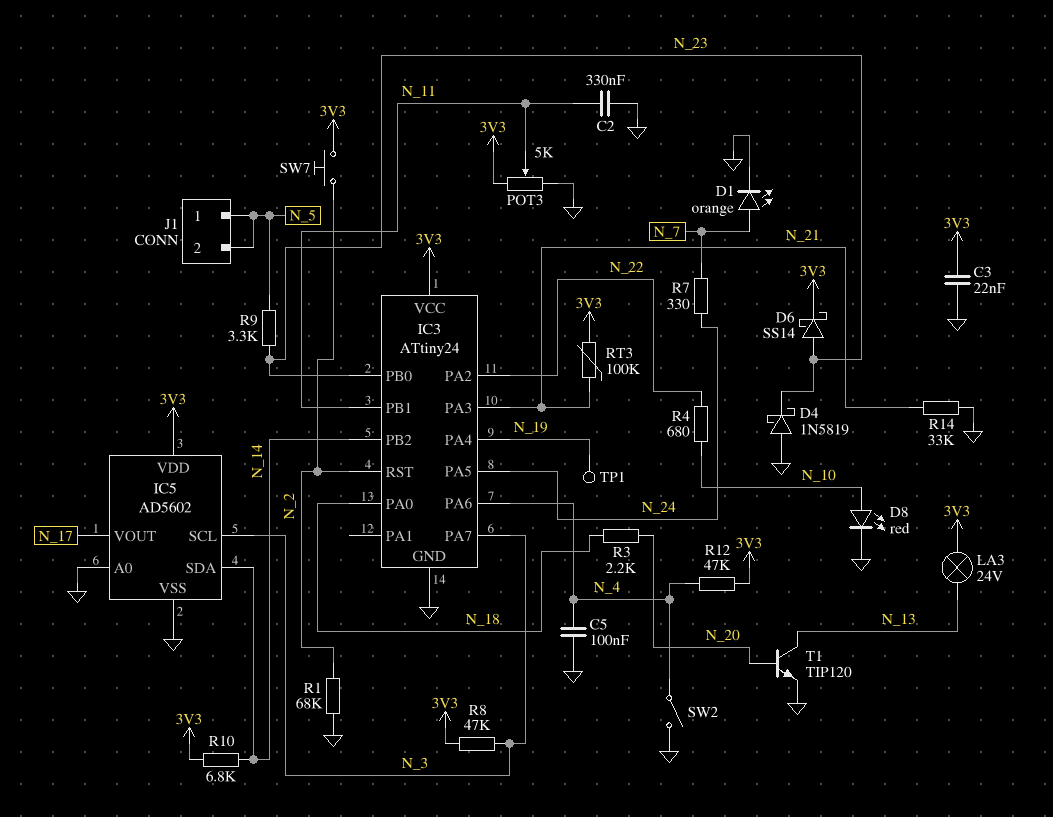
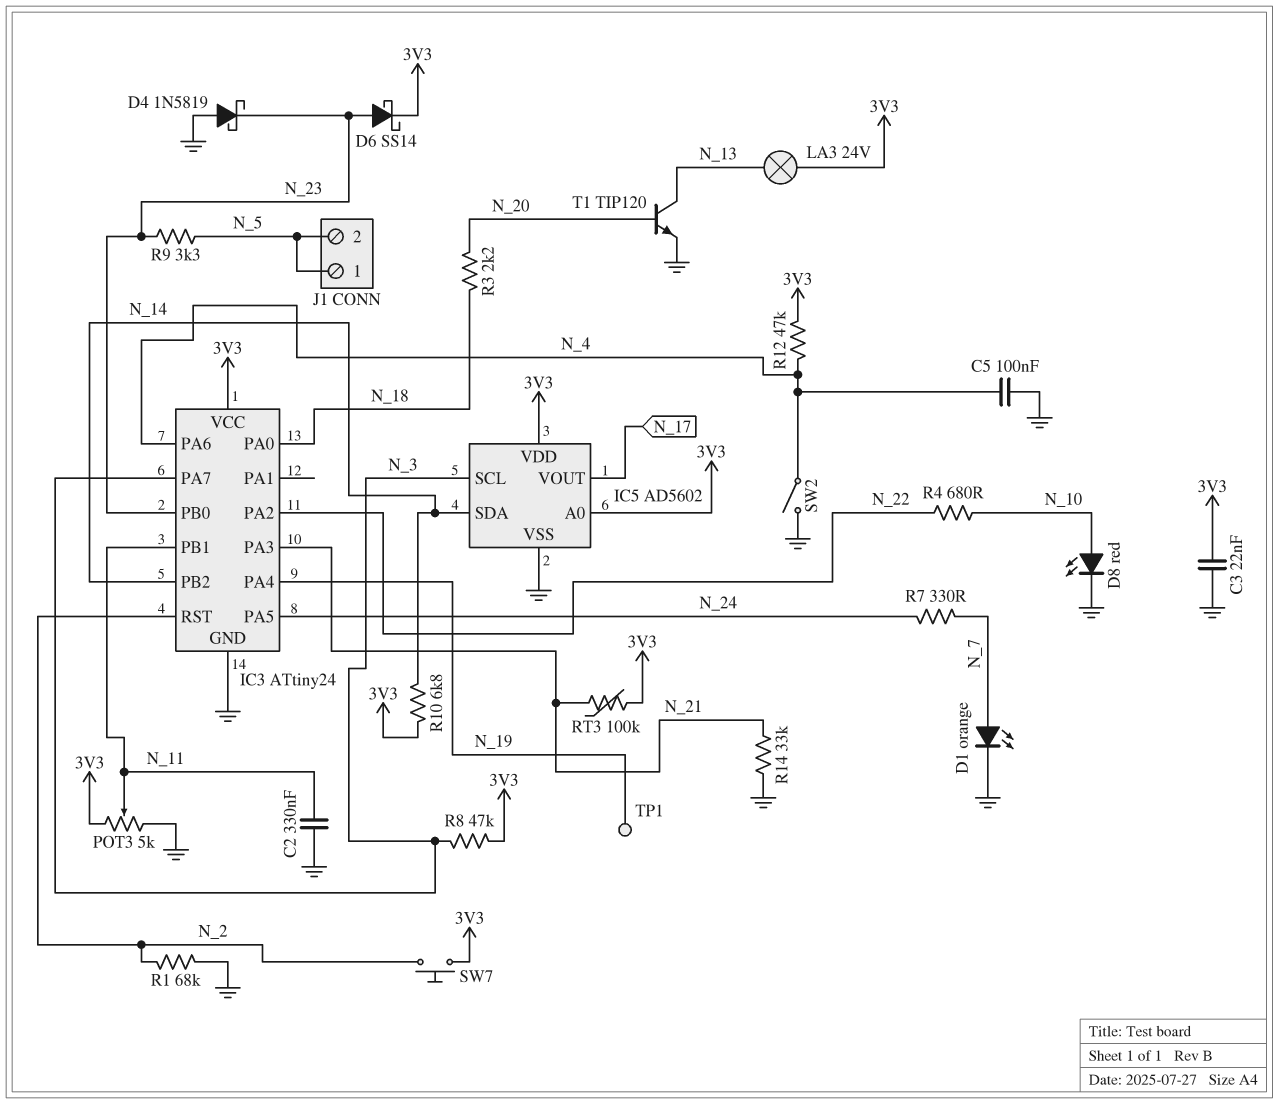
IC5 pin A0: GND -> 3V3

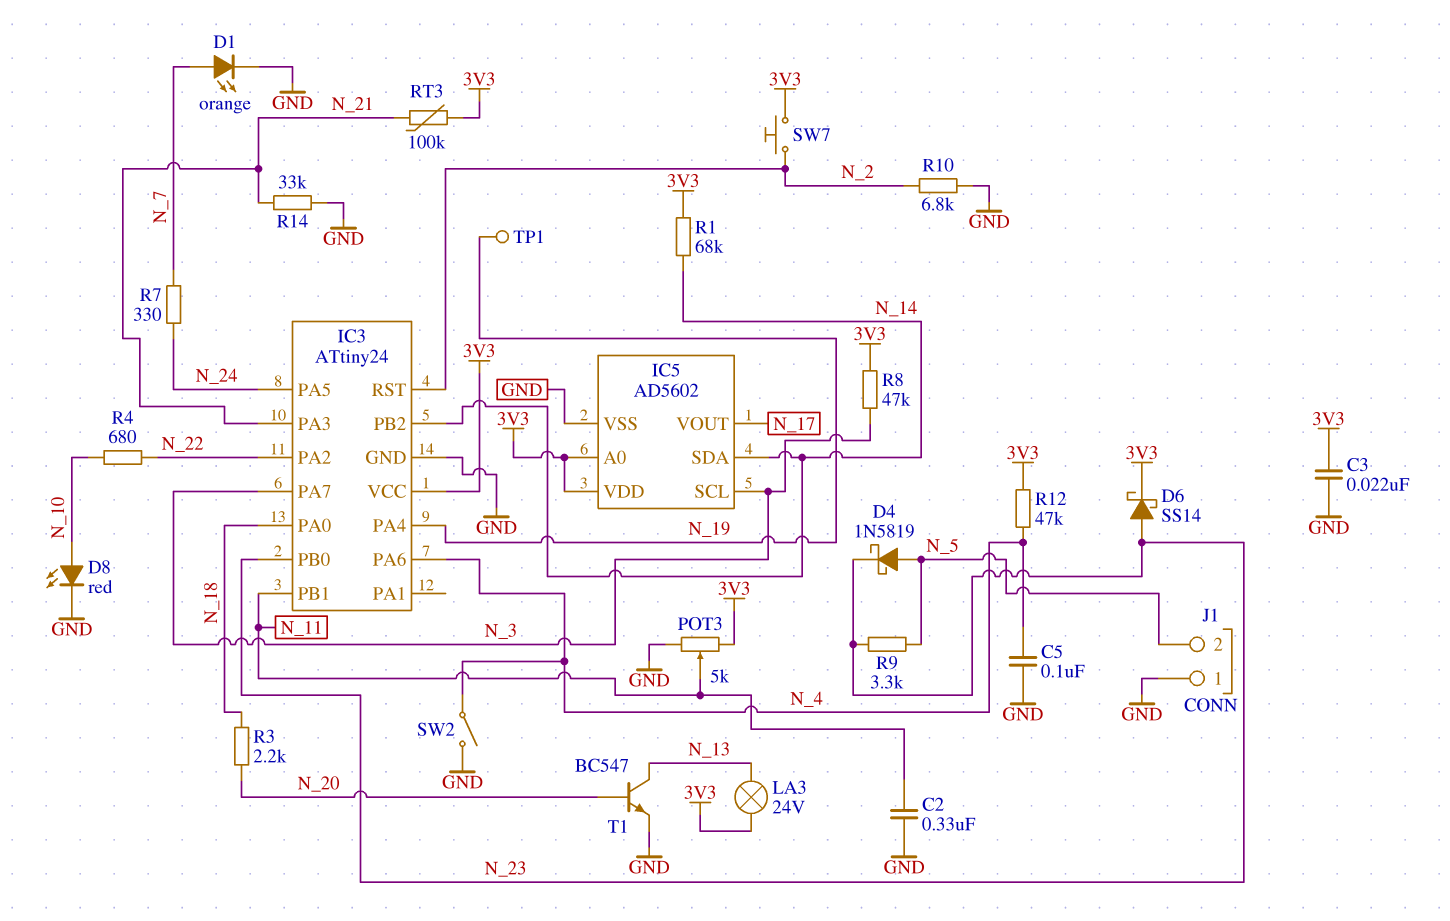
D4: schottky 1N5819 (A GND, K N_23) -> schottky 1N5819 (A N_5, K N_23)
J1 pin 1: N_5 -> GND
R1: 68k (GND, N_2) -> 68k (3V3, N_14)
R10: 6.8k (3V3, N_14) -> 6.8k (GND, N_2)
T1: NPN TIP120 (B N_20, C N_13, E GND) -> NPN BC547 (B N_20, C N_13, E GND)

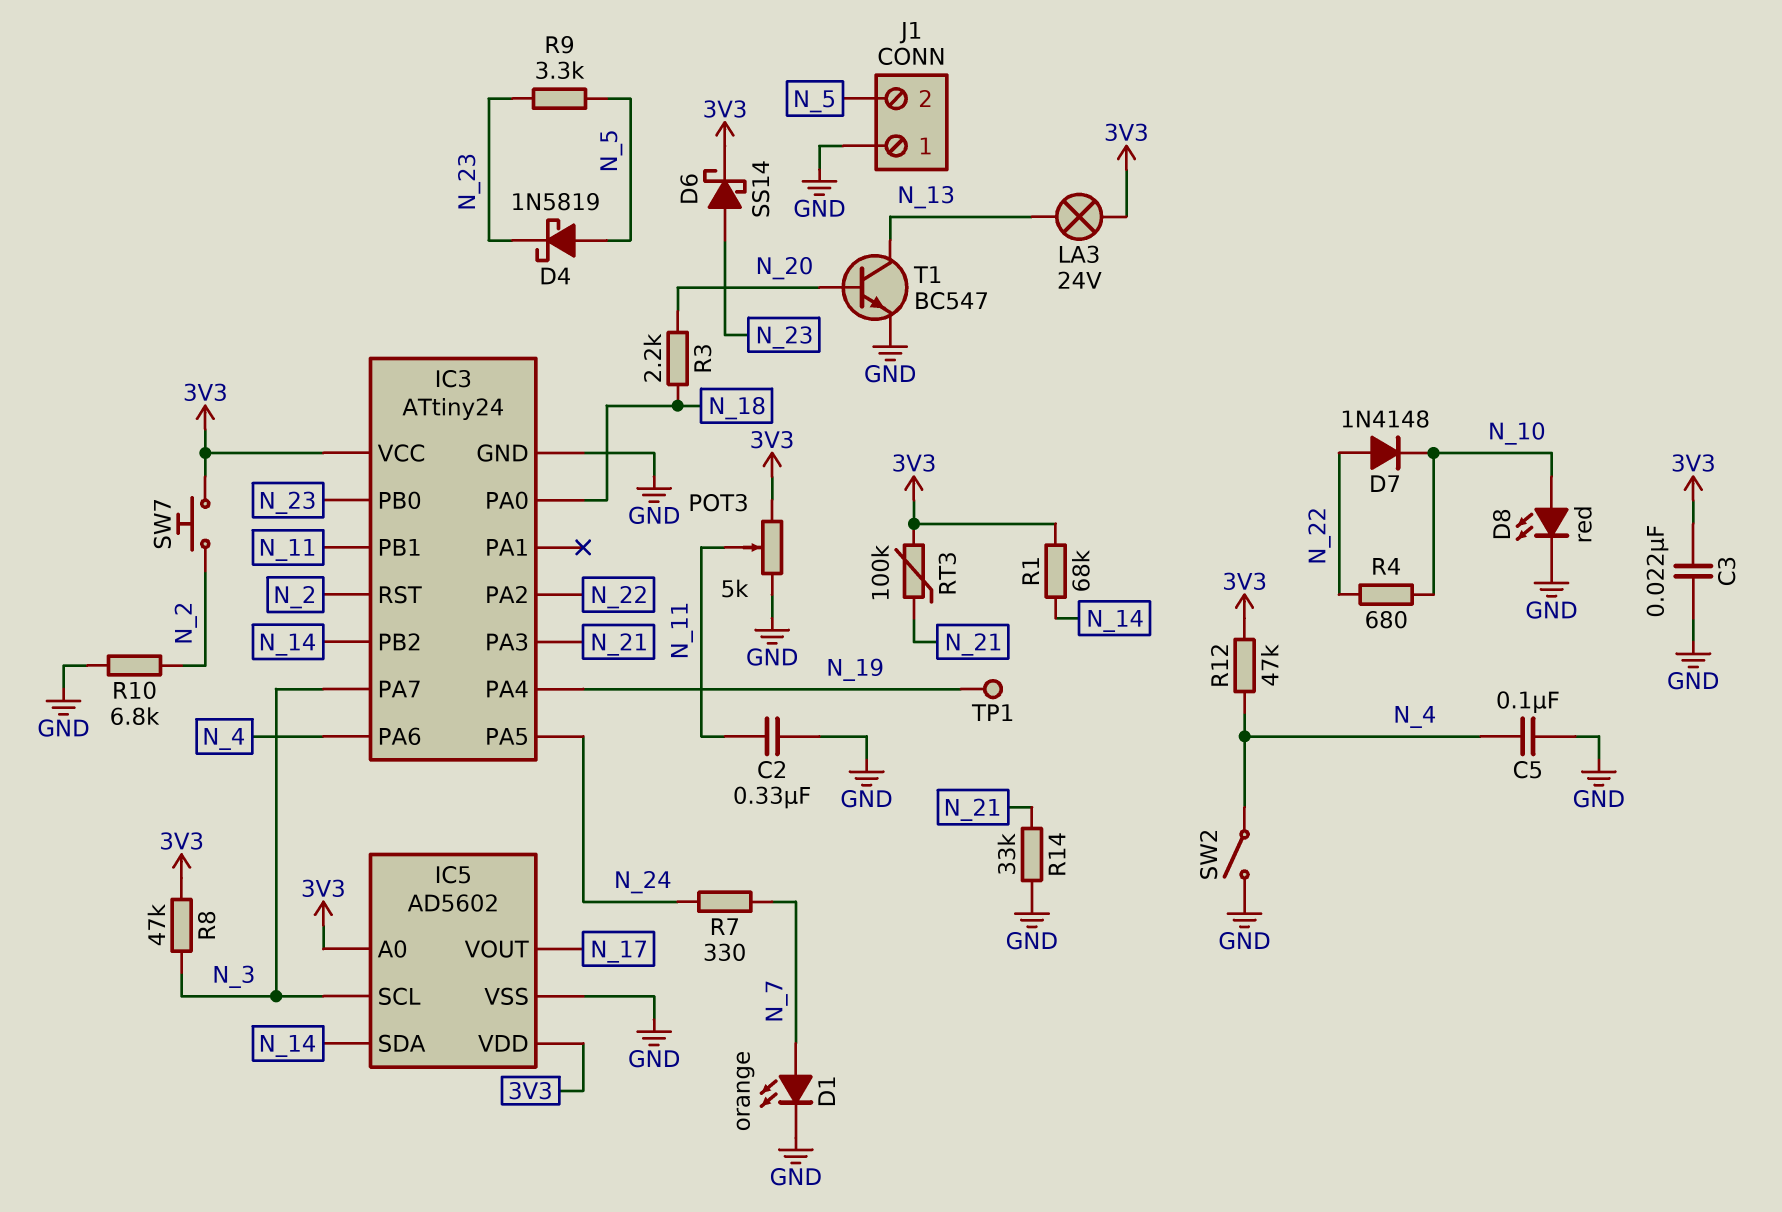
D7: none -> diode 1N4148 (A N_22, K N_10)

